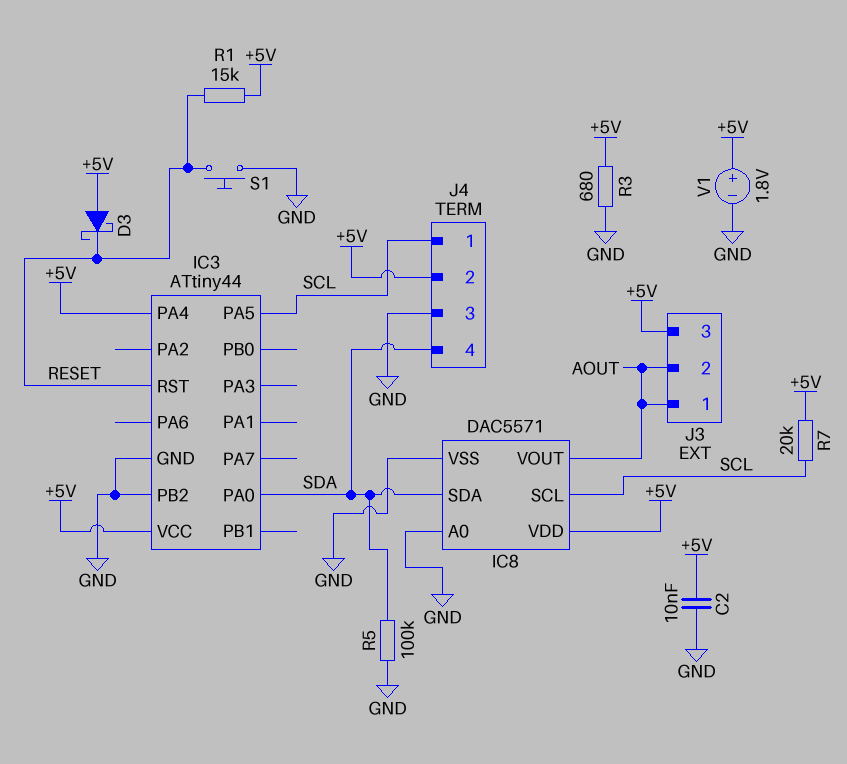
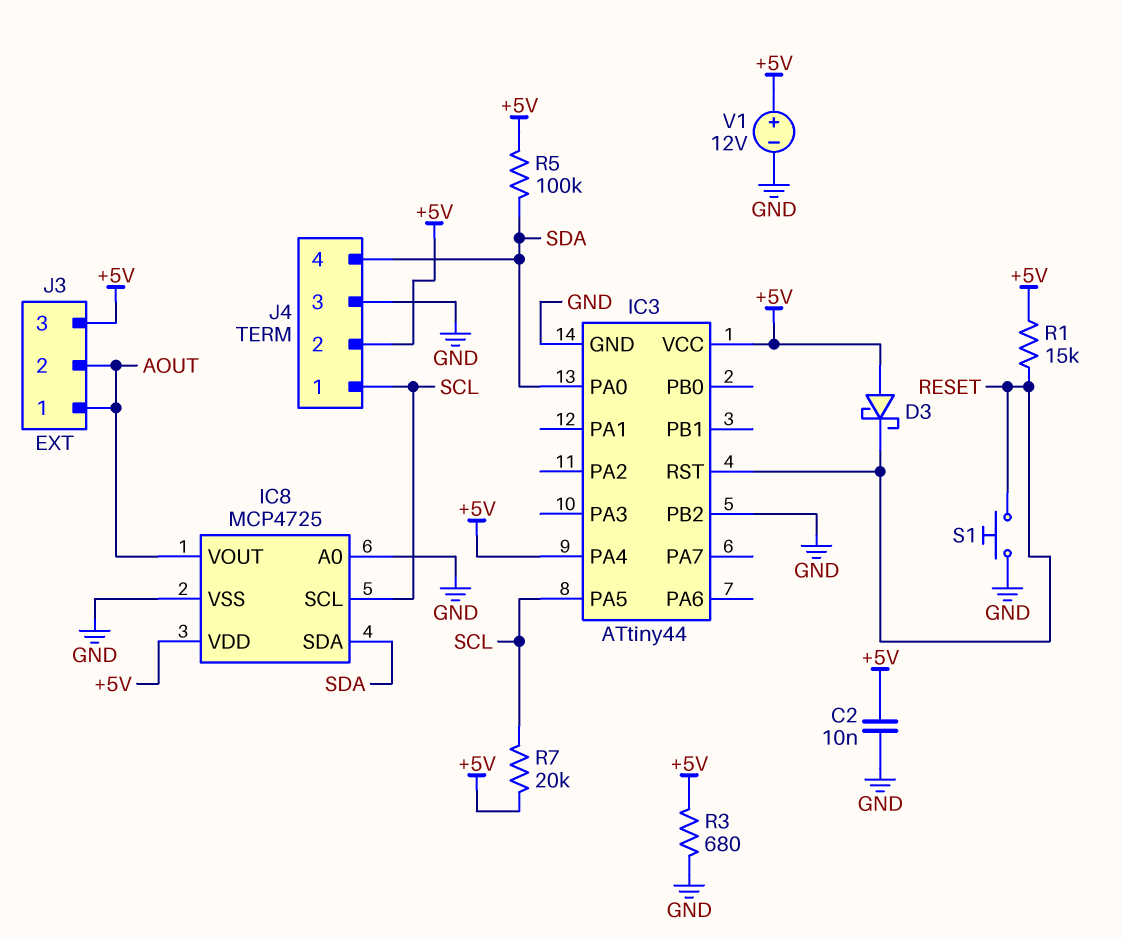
IC8: DAC5571 -> MCP4725
R5: 100k (GND, SDA) -> 100k (+5V, SDA)
V1: 1.8V (plus +5V, minus GND) -> 12V (plus +5V, minus GND)

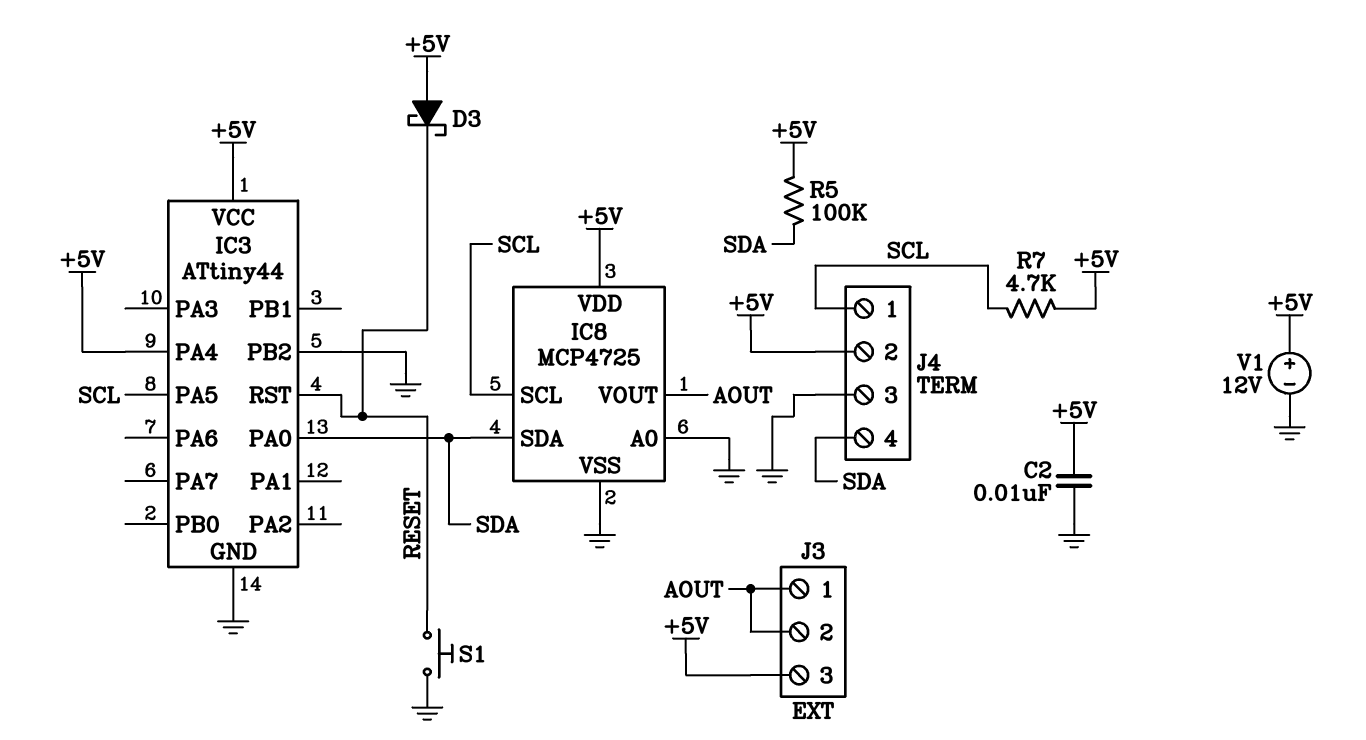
R1: 15k (+5V, RESET) -> none
R3: 680 (+5V, GND) -> none
R7: 20k (+5V, SCL) -> 4.7k (+5V, SCL)

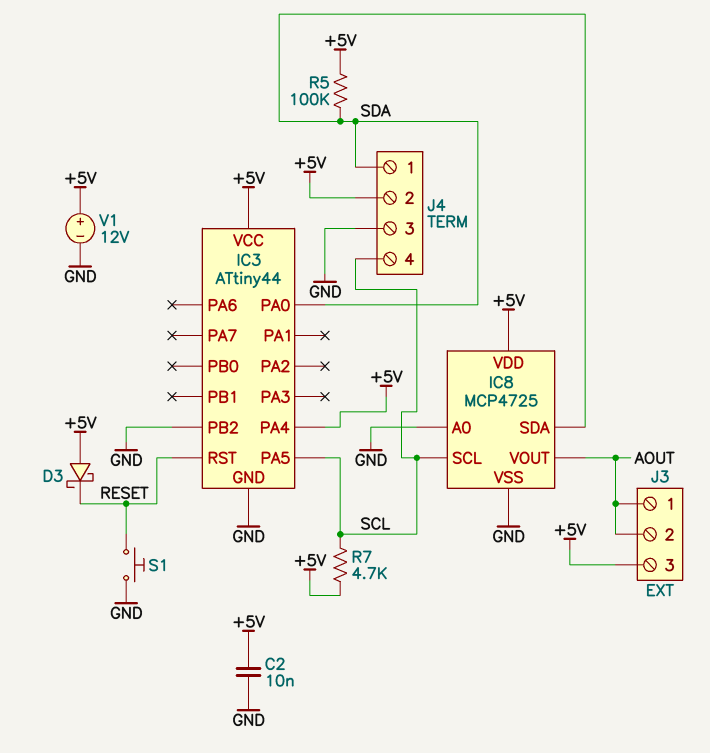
J4 pin 1: SCL -> SDA
J4 pin 4: SDA -> SCL

